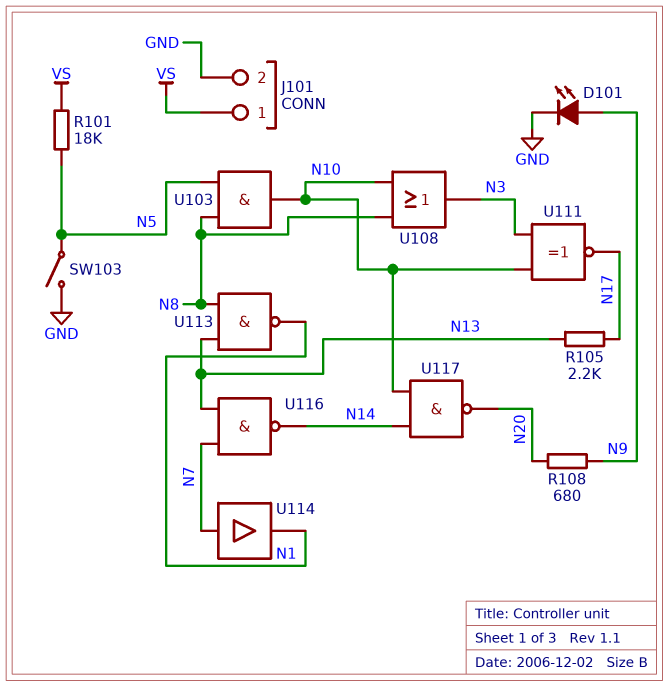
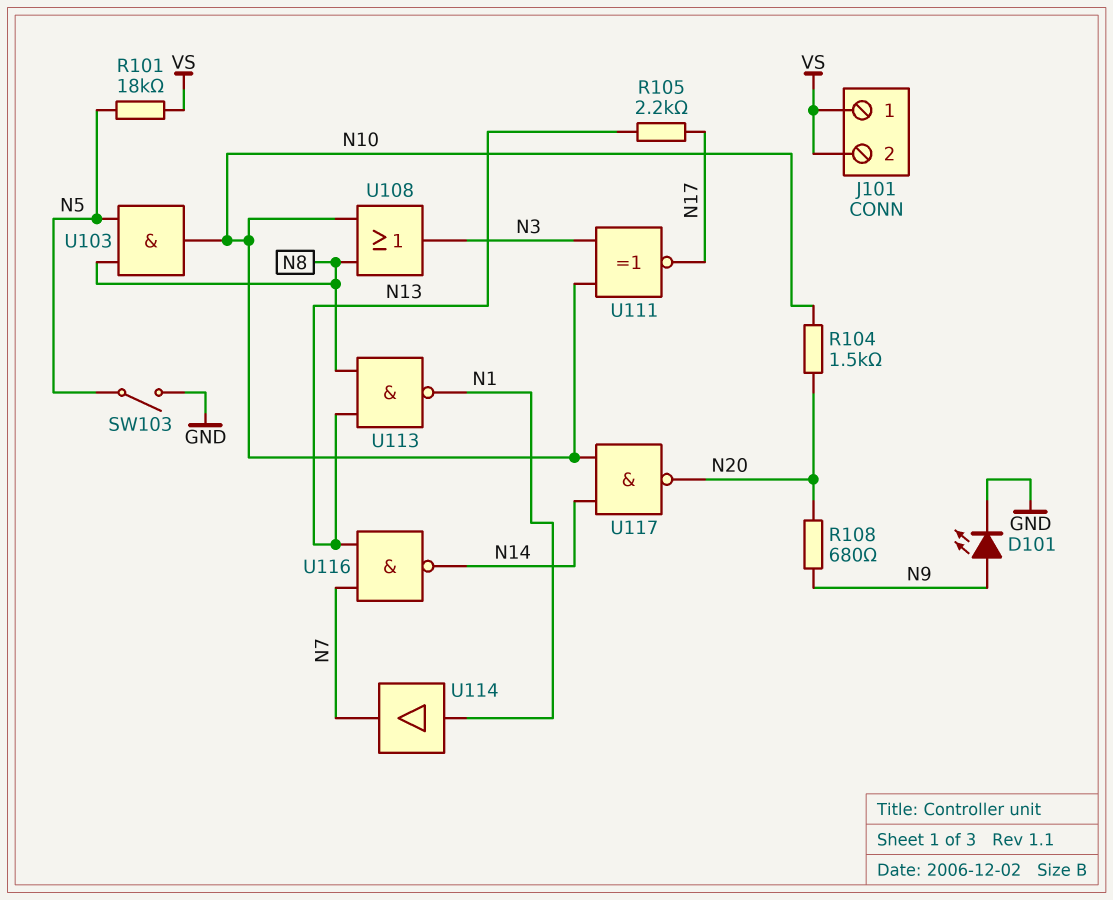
J101 pin 2: GND -> VS
R104: none -> 1.5k (N10, N20)
U114: buffer (in N7, out N1) -> buffer (in N1, out N7)

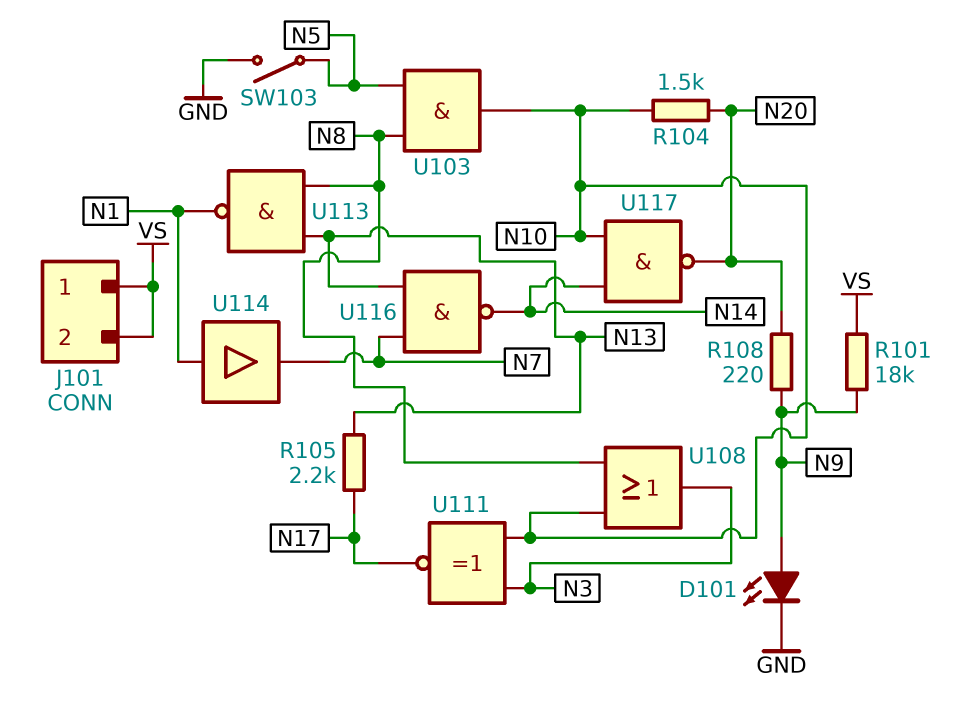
R101: 18k (N5, VS) -> 18k (N9, VS)
R108: 680 (N9, N20) -> 220 (N9, N20)

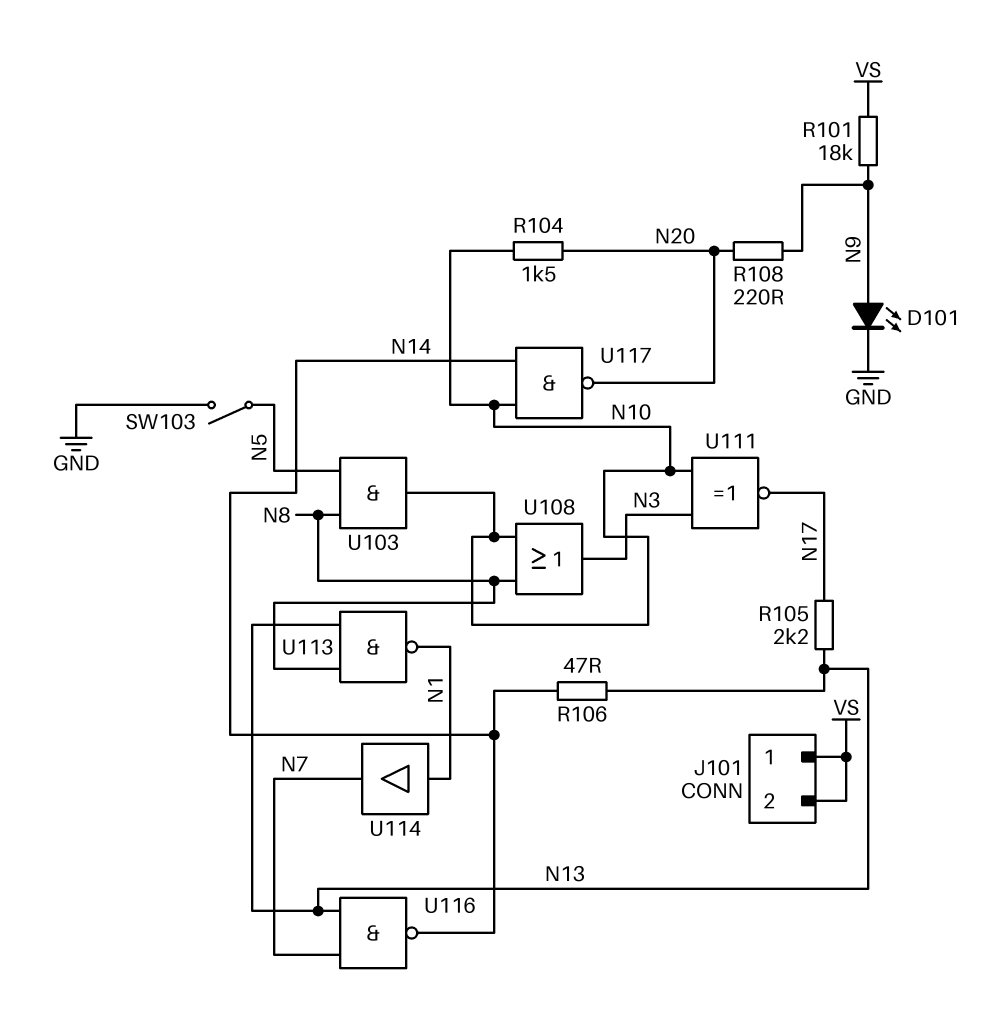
R106: none -> 47 (N13, N14)

